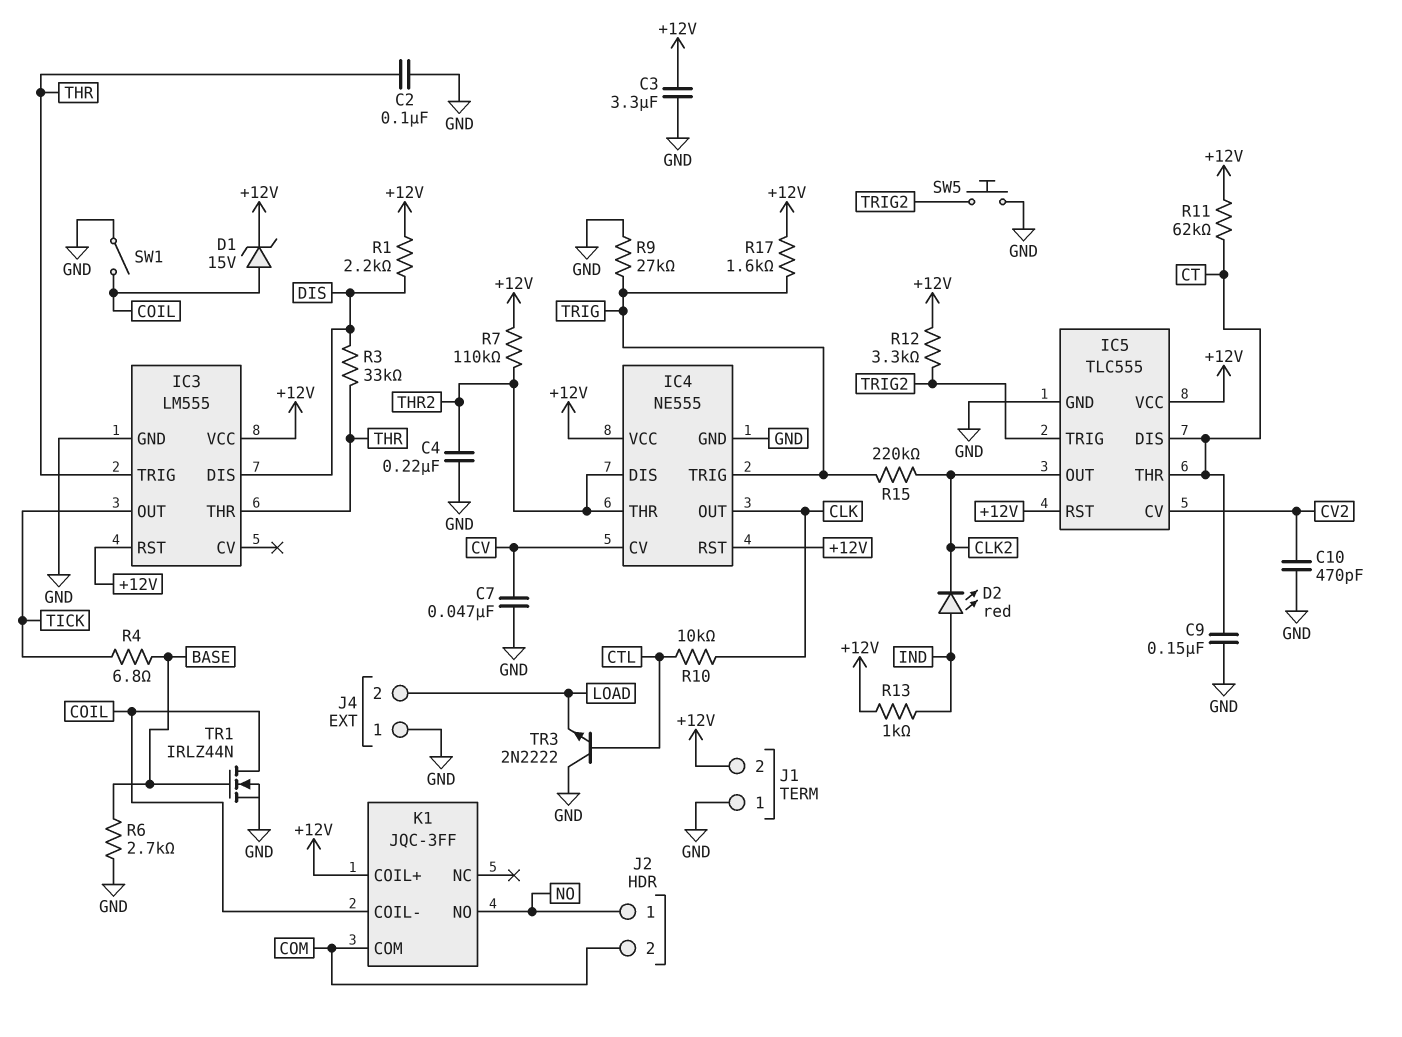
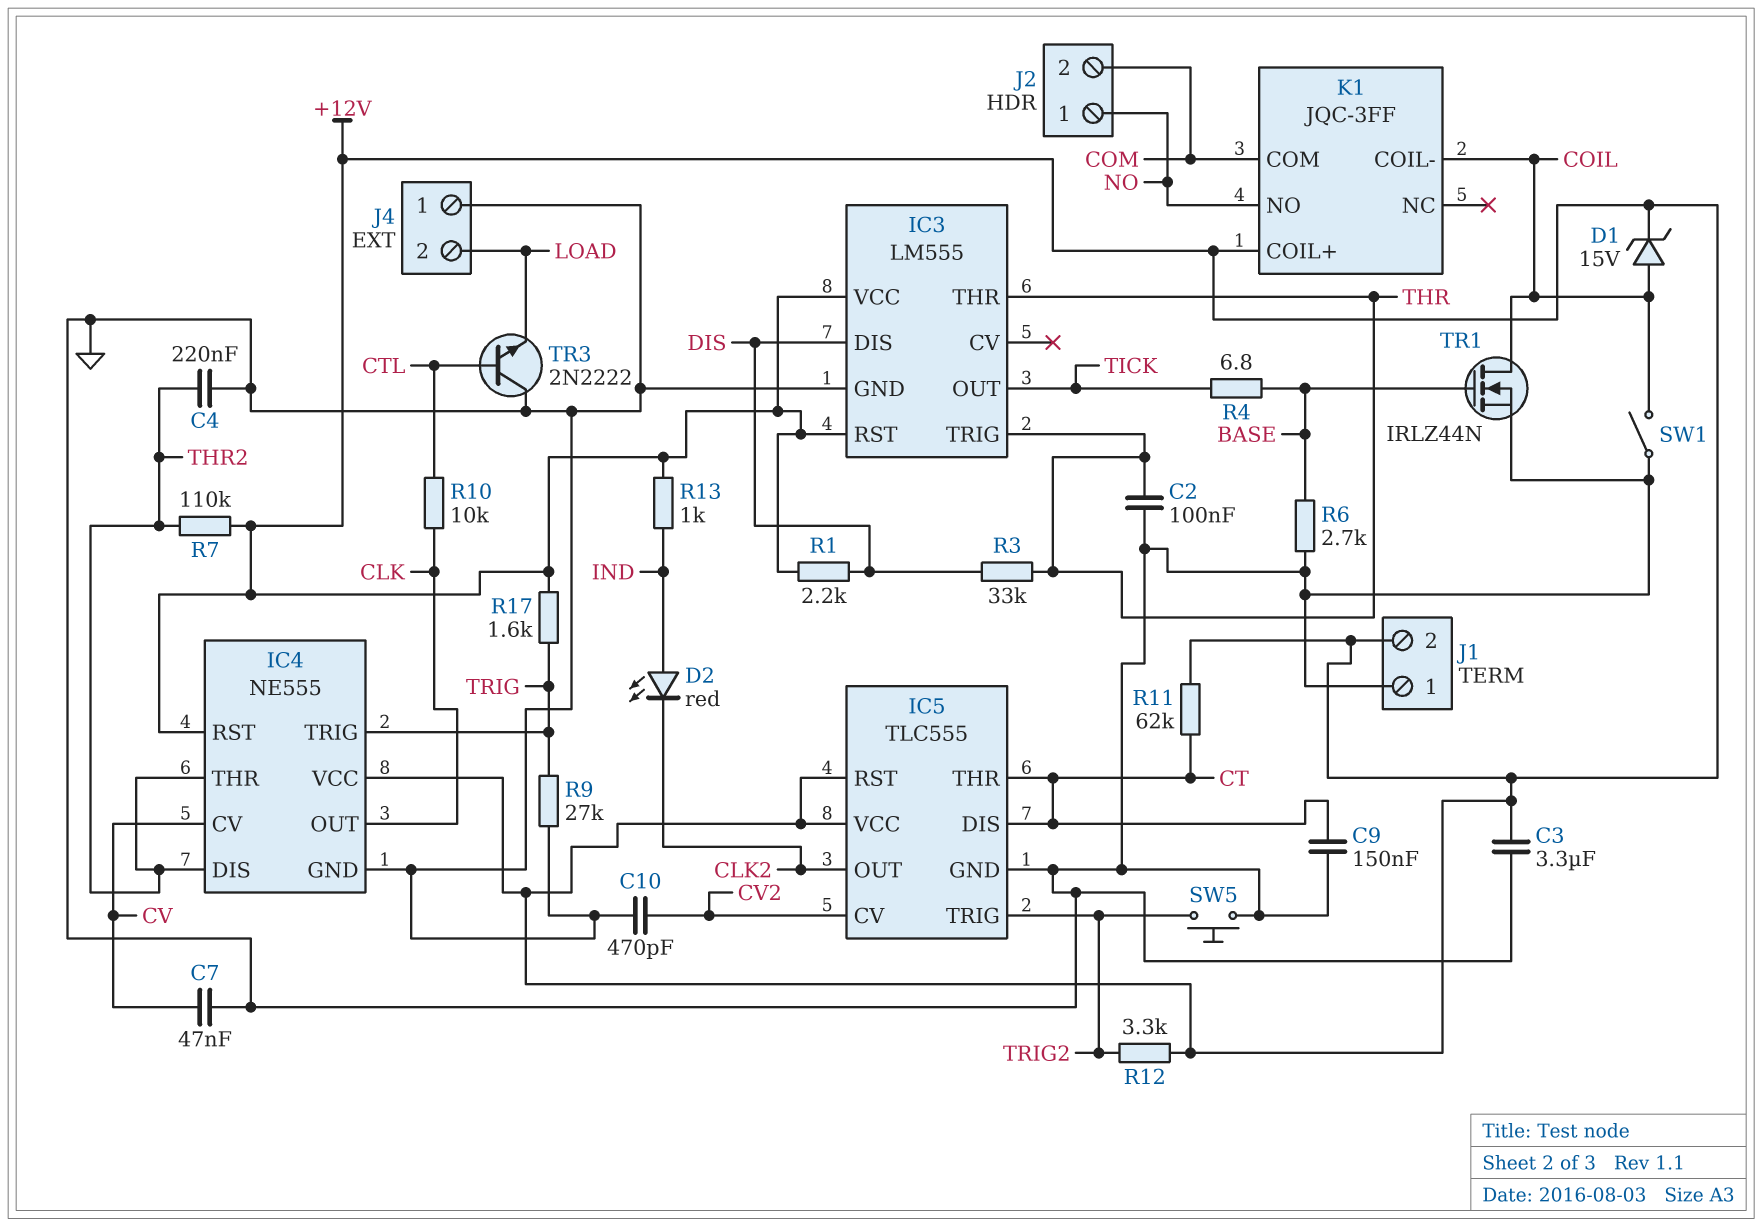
R15: 220k (CLK2, TRIG) -> none

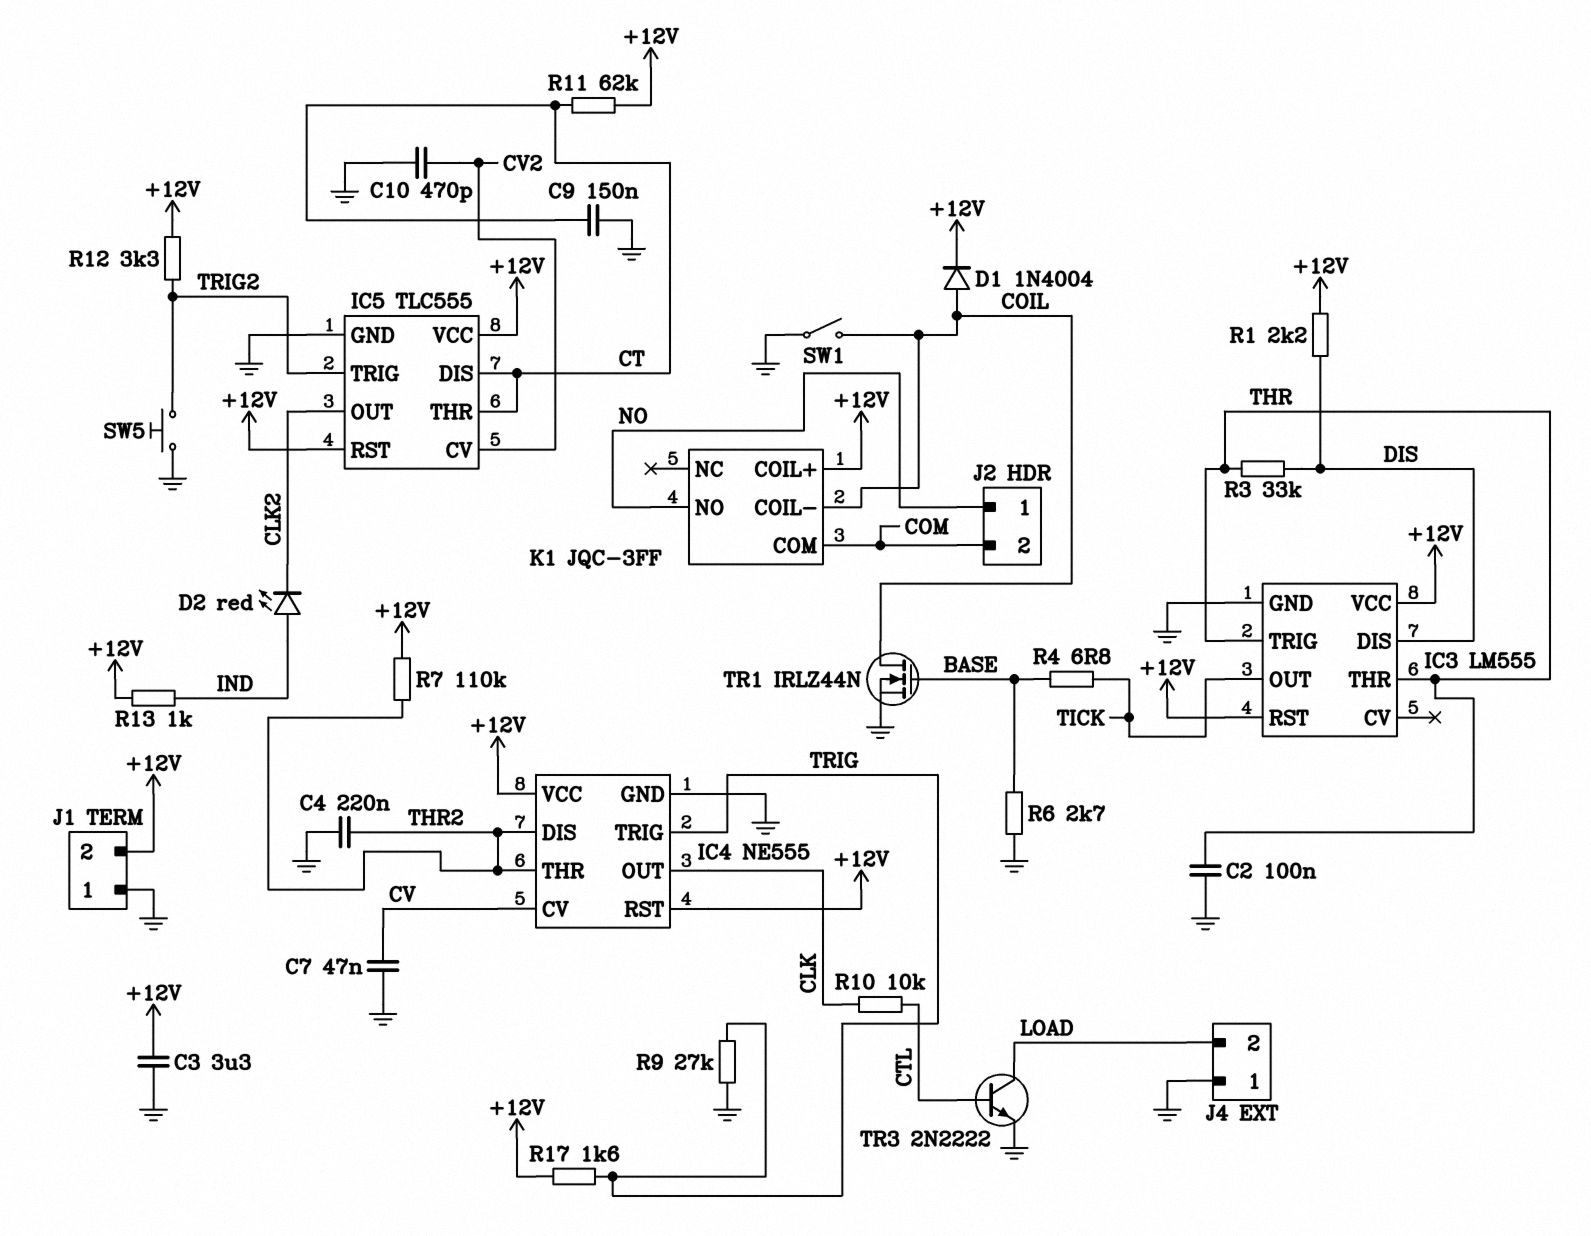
D1: zener 15V (A COIL, K +12V) -> diode 1N4004 (A COIL, K +12V)
TR3: NPN 2N2222 (B CTL, C GND, E LOAD) -> NPN 2N2222 (B CTL, C LOAD, E GND)

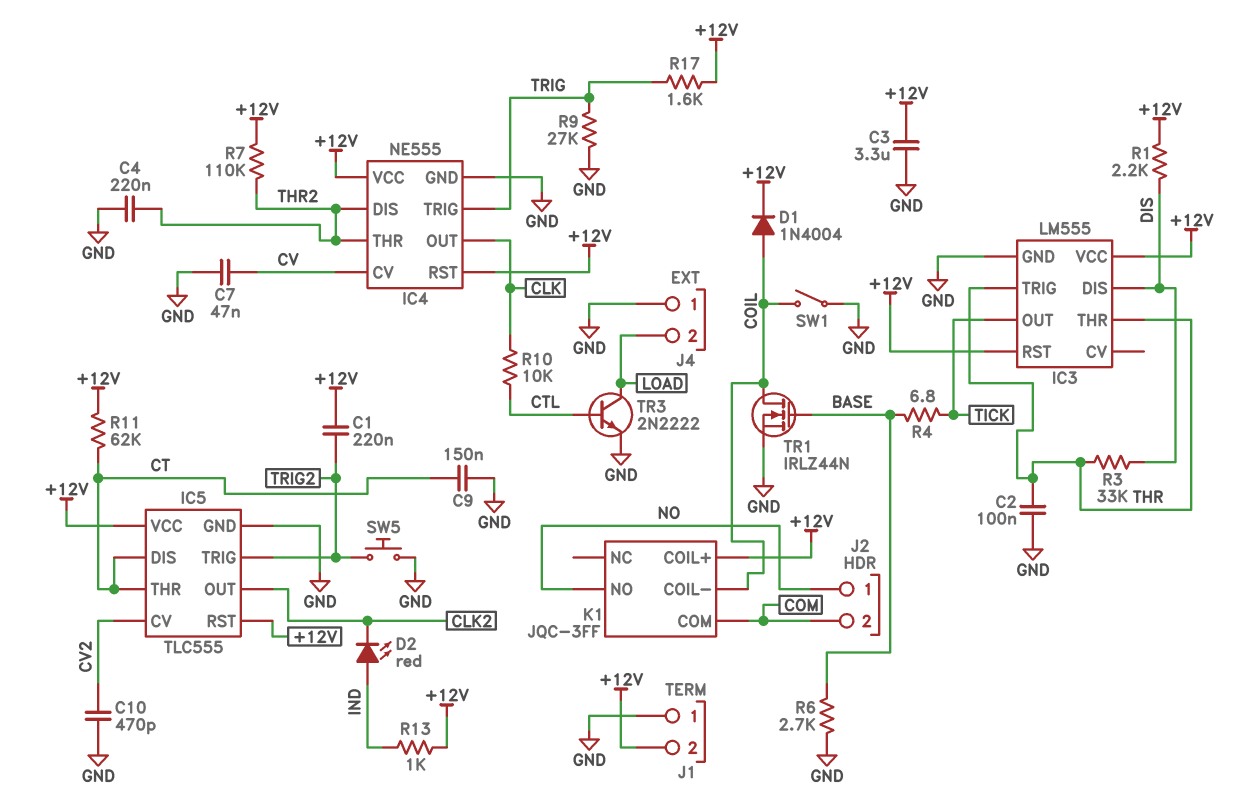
C1: none -> 220nF (+12V, TRIG2)
R12: 3.3k (+12V, TRIG2) -> none

